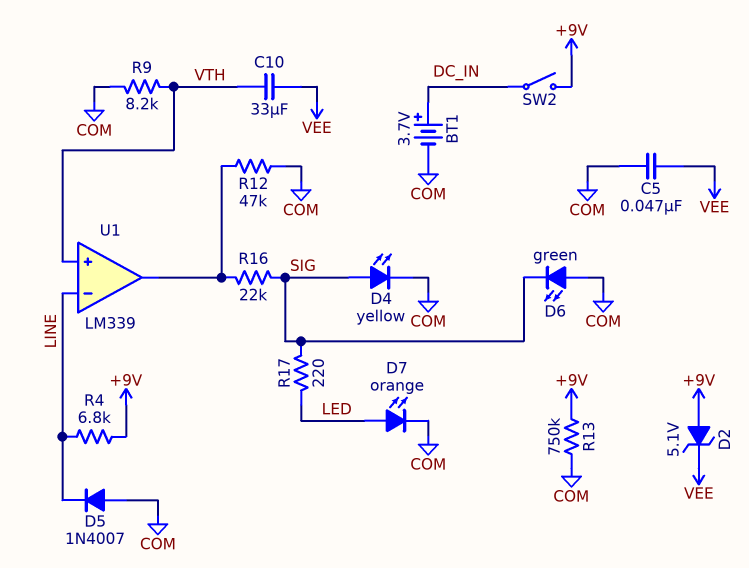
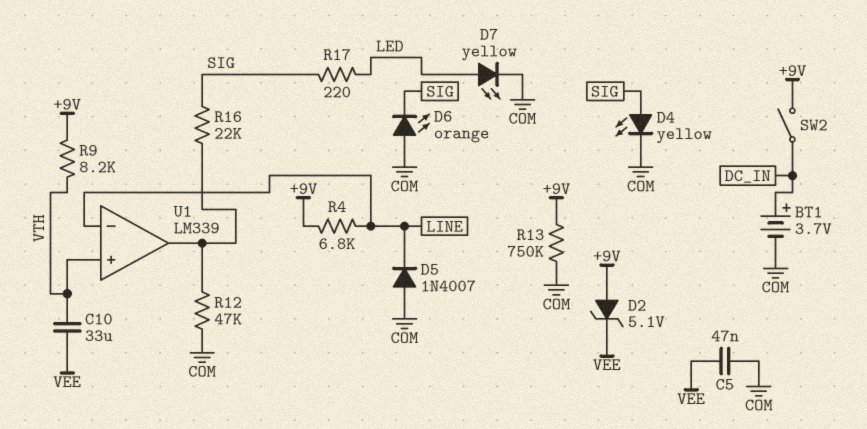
D6: LED green (A COM, K SIG) -> LED orange (A COM, K SIG)
D7: LED orange (A LED, K COM) -> LED yellow (A LED, K COM)
R9: 8.2k (COM, VTH) -> 8.2k (+9V, VTH)

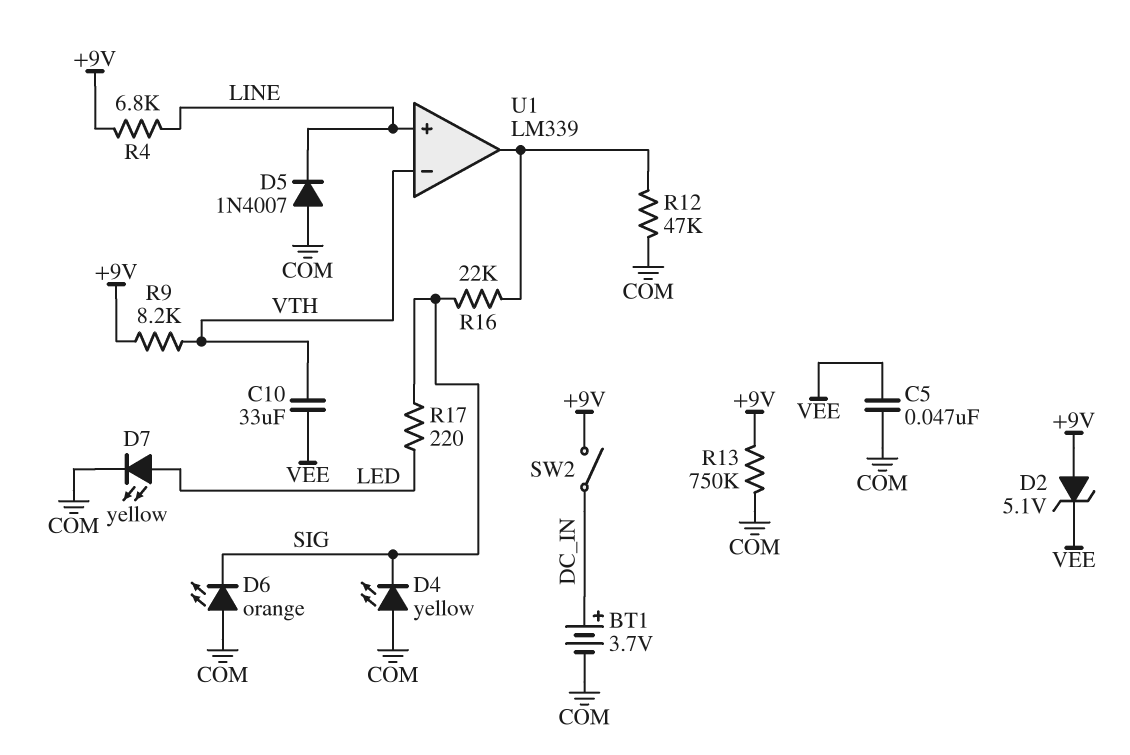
D4: LED yellow (A SIG, K COM) -> LED yellow (A COM, K SIG)
U1 pin in+: VTH -> LINE
U1 pin in-: LINE -> VTH

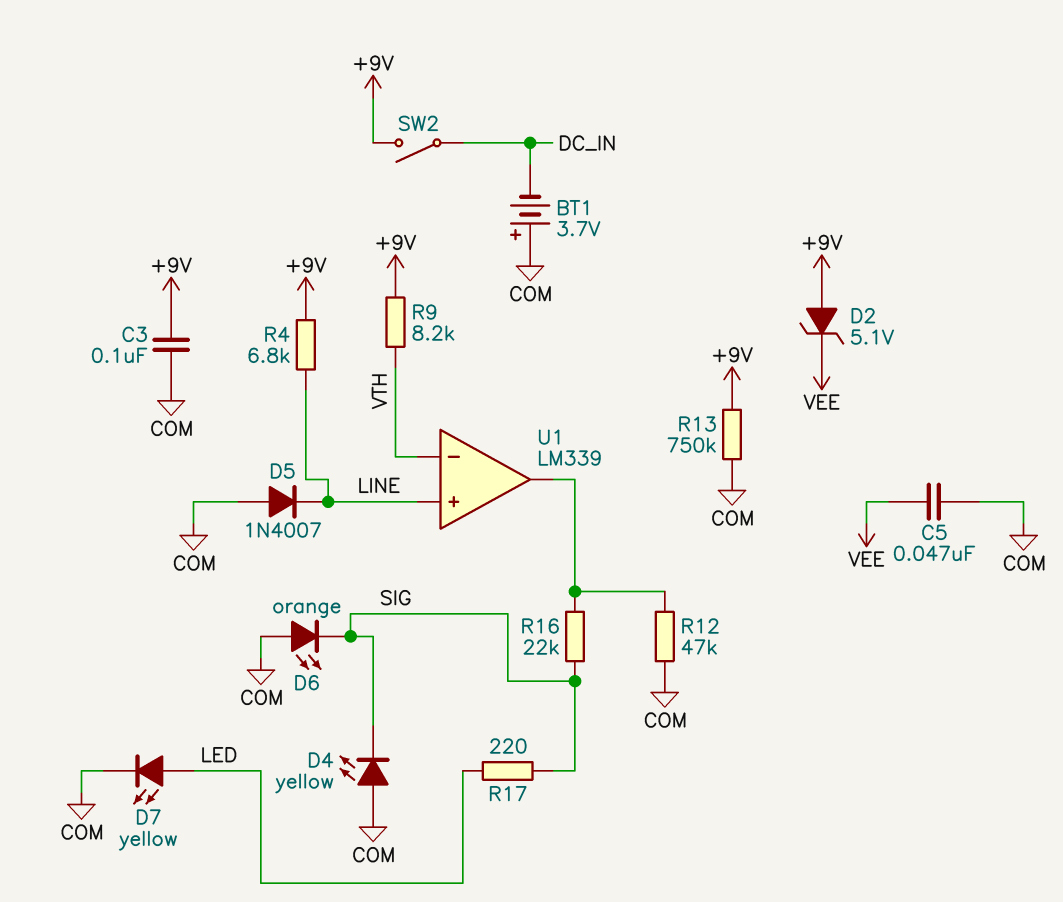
BT1: 3.7V (plus DC_IN, minus COM) -> 3.7V (plus COM, minus DC_IN)
C3: none -> 100nF (+9V, COM)
C10: 33uF (VEE, VTH) -> none

